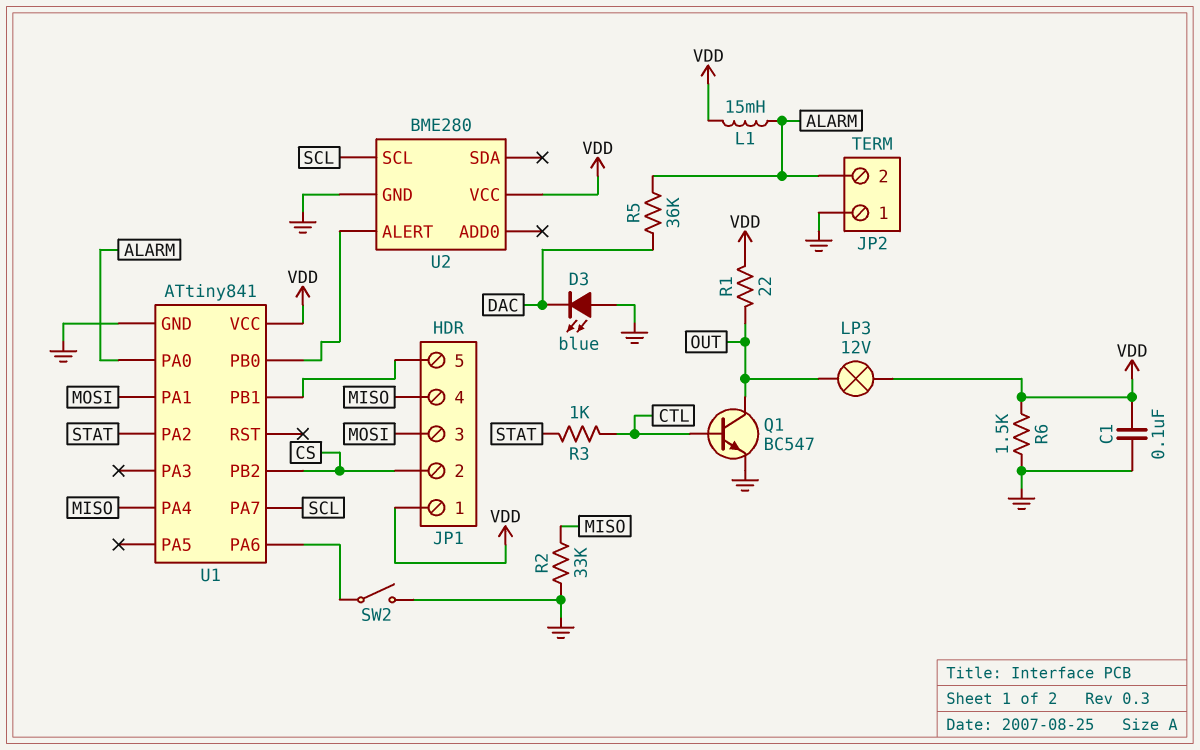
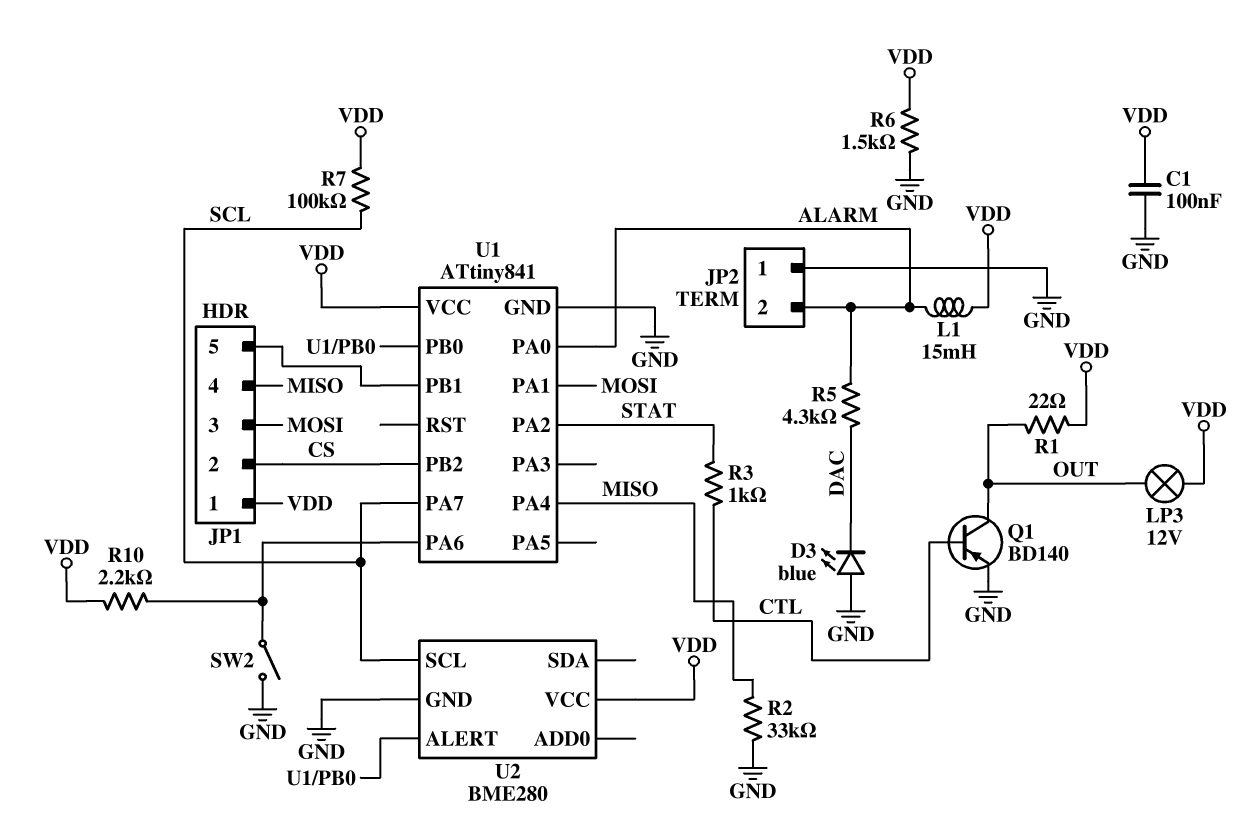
Q1: NPN BC547 (B CTL, C OUT, E GND) -> PNP BD140 (B CTL, C OUT, E GND)
R5: 36k (ALARM, DAC) -> 4.3k (ALARM, DAC)
R7: none -> 100k (SCL, VDD)
R10: none -> 2.2k (U1/PA6, VDD)

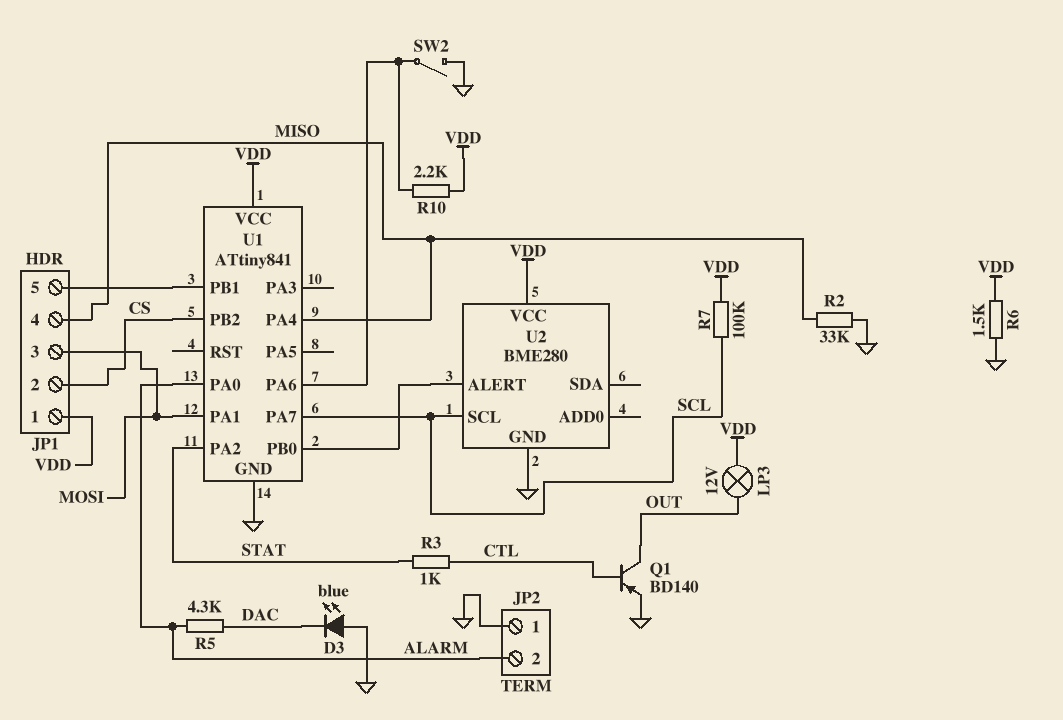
C1: 100nF (GND, VDD) -> none
L1: 15mH (ALARM, VDD) -> none
R1: 22 (OUT, VDD) -> none

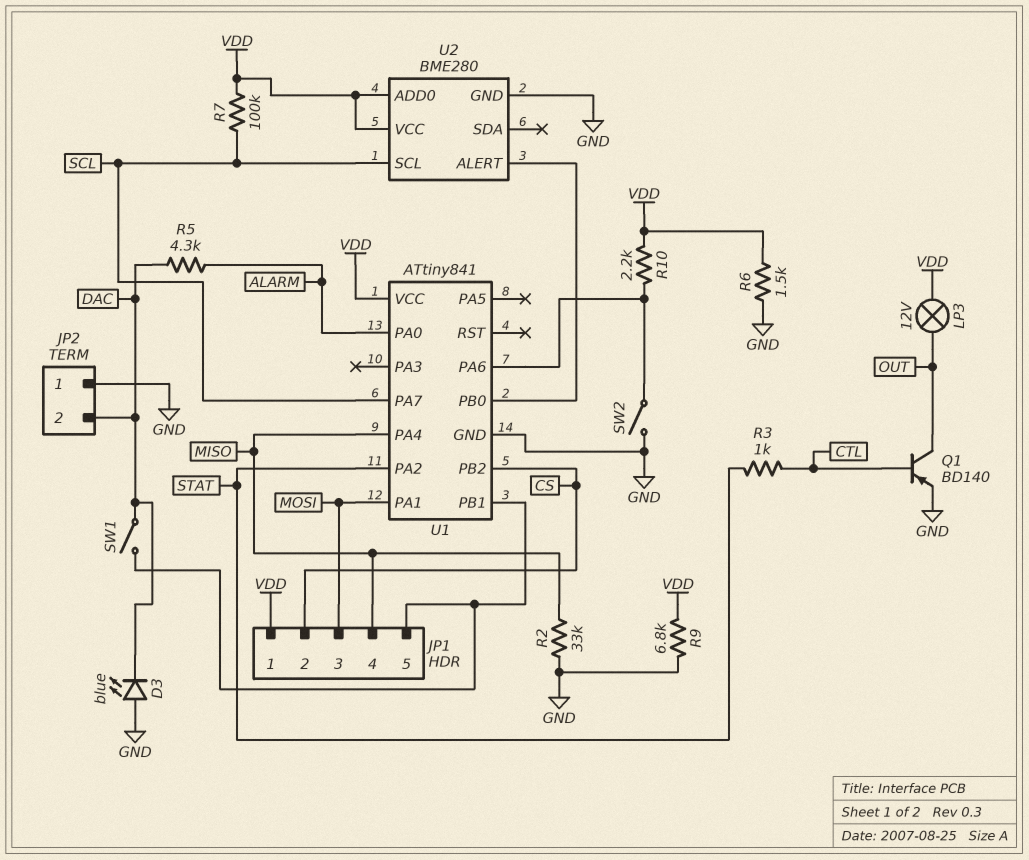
JP2 pin 2: ALARM -> DAC
R9: none -> 6.8k (GND, VDD)
SW1: none -> switch (DAC, JP1/5)
U2 pin ADD0: none -> VDD

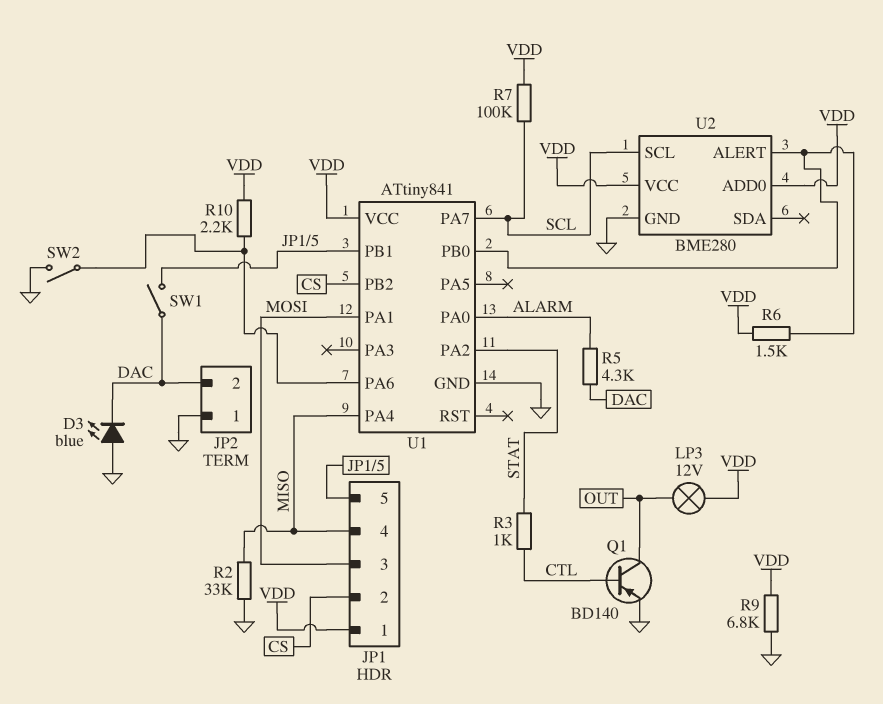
R6: 1.5k (GND, VDD) -> 1.5k (U1/PB0, VDD)

